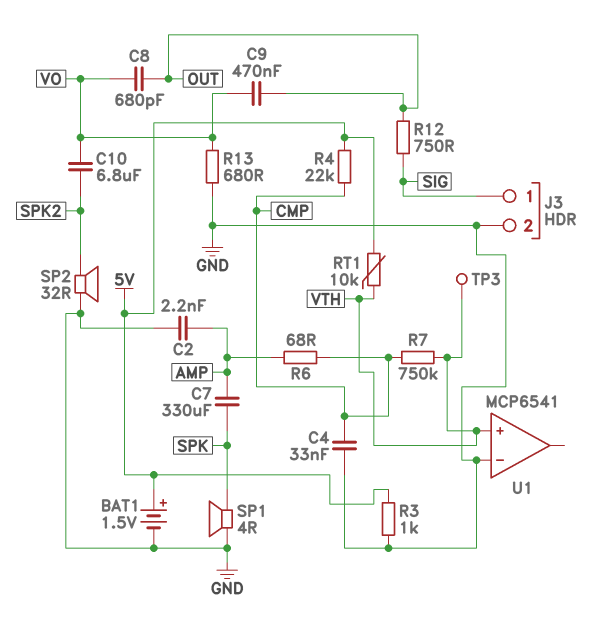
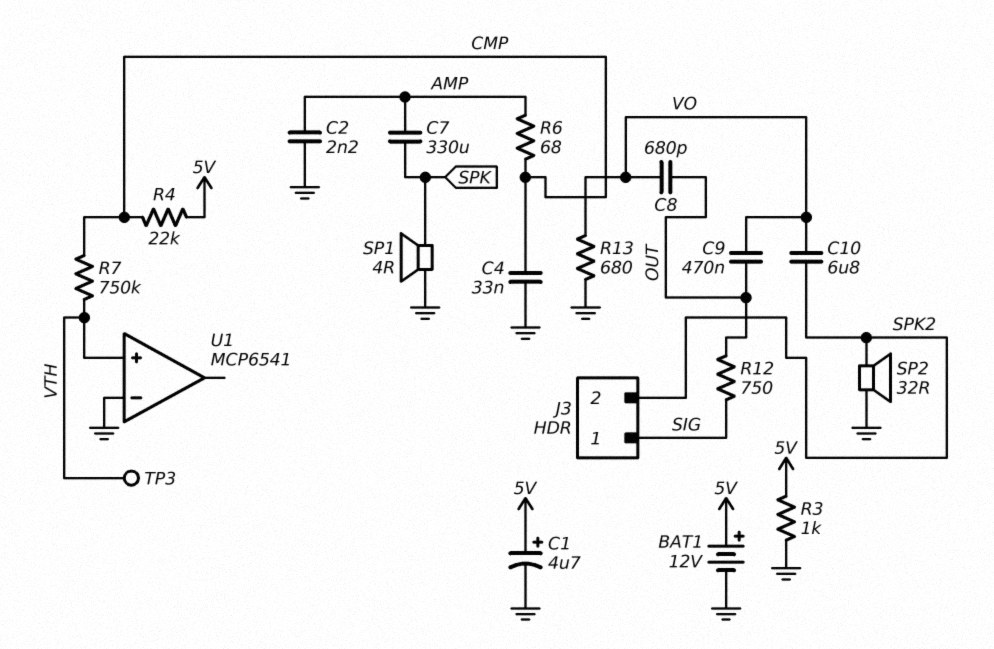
BAT1: 1.5V (plus 5V, minus GND) -> 12V (plus 5V, minus GND)
C1: none -> 4.7uF (plus 5V, minus GND)
J3 pin 2: GND -> SPK2
RT1: 10k (5V, VTH) -> none

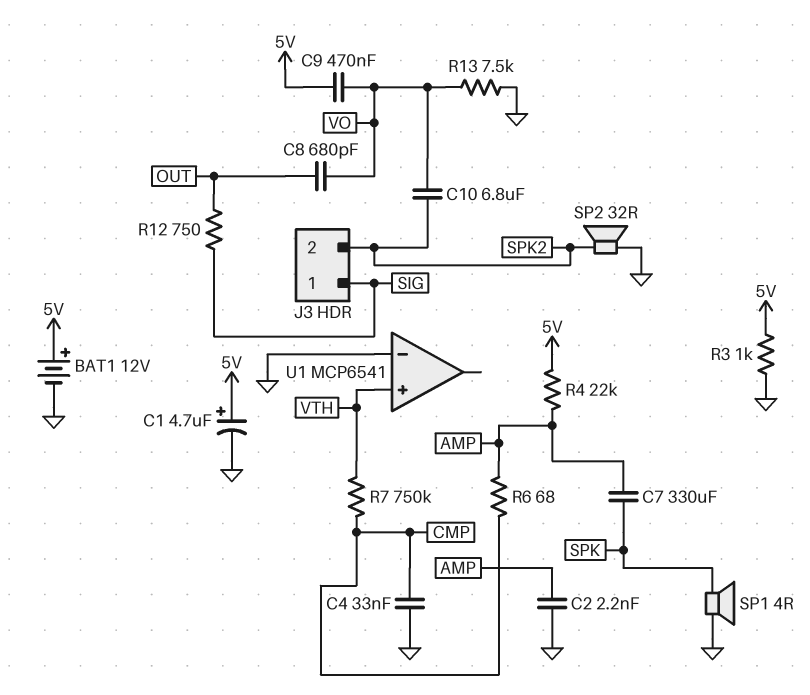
C9: 470nF (OUT, VO) -> 470nF (5V, VO)
R4: 22k (5V, CMP) -> 22k (5V, AMP)
R13: 680 (GND, VO) -> 7.5k (GND, VO)
TP3: test point (VTH) -> none

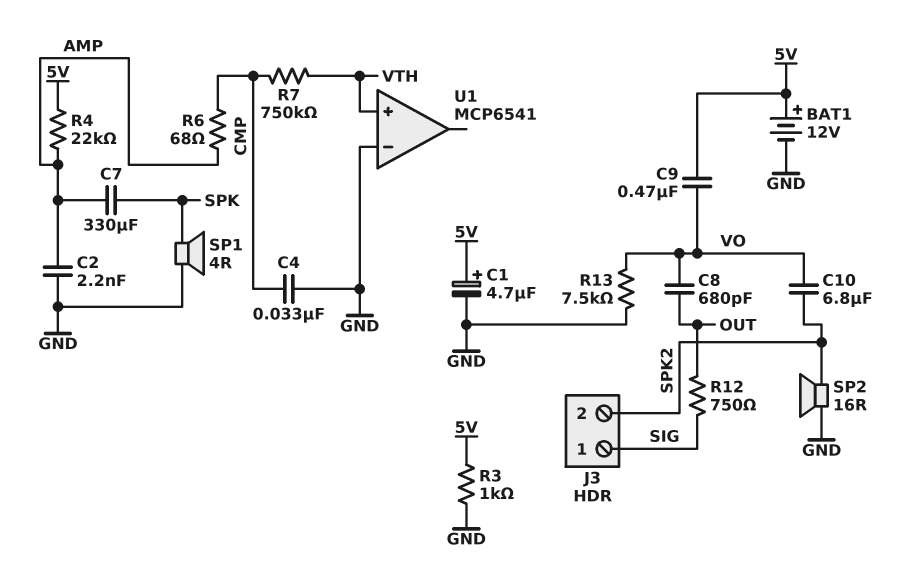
SP2: speaker 32R (GND, SPK2) -> speaker 16R (GND, SPK2)

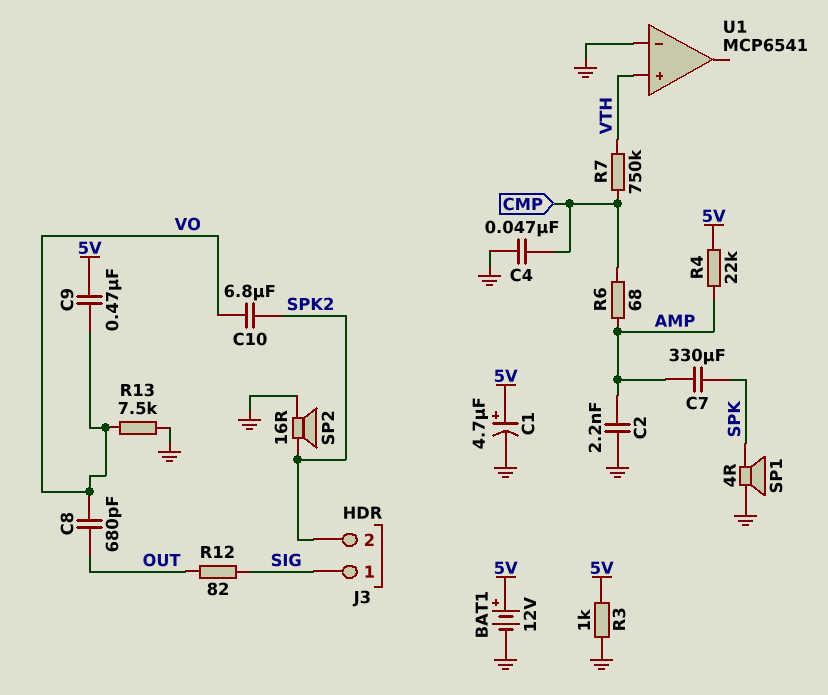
C4: 33nF (CMP, GND) -> 47nF (CMP, GND)
R12: 750 (OUT, SIG) -> 82 (OUT, SIG)

